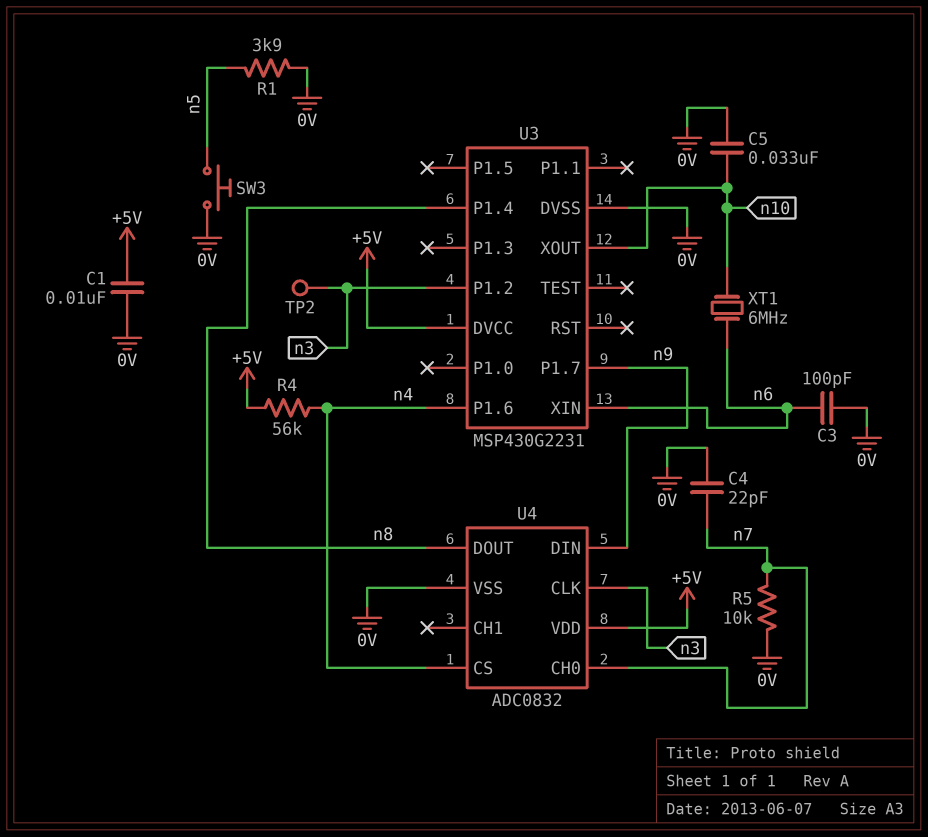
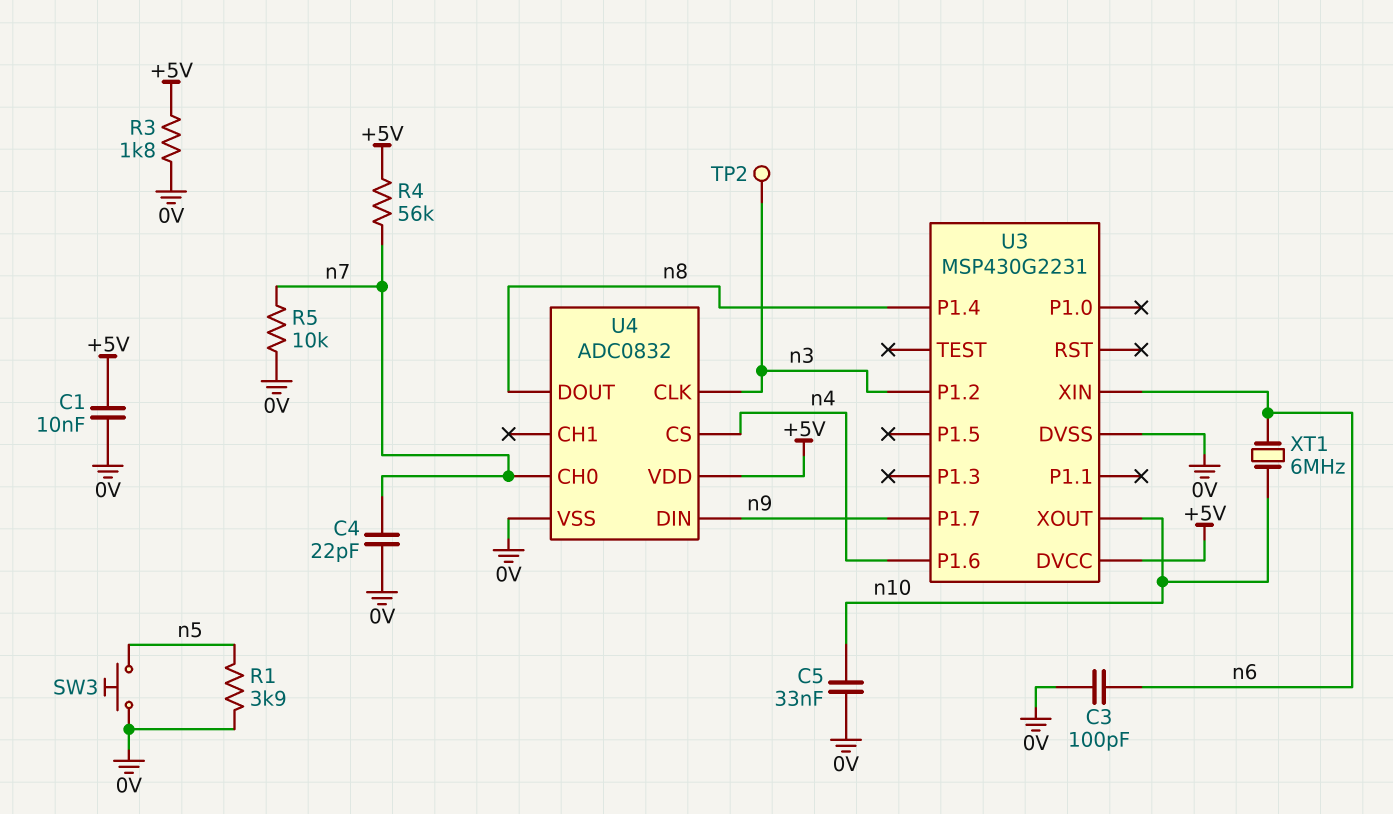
R3: none -> 1.8k (+5V, 0V)
R4: 56k (+5V, n4) -> 56k (+5V, n7)

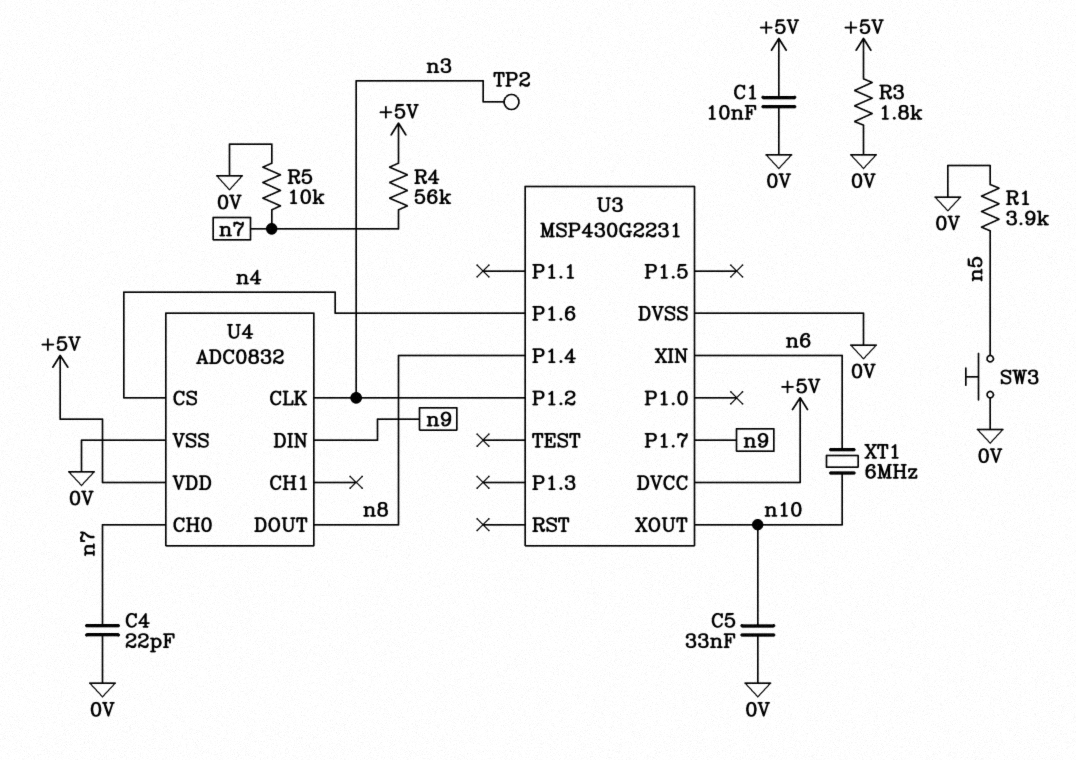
C3: 100pF (0V, n6) -> none

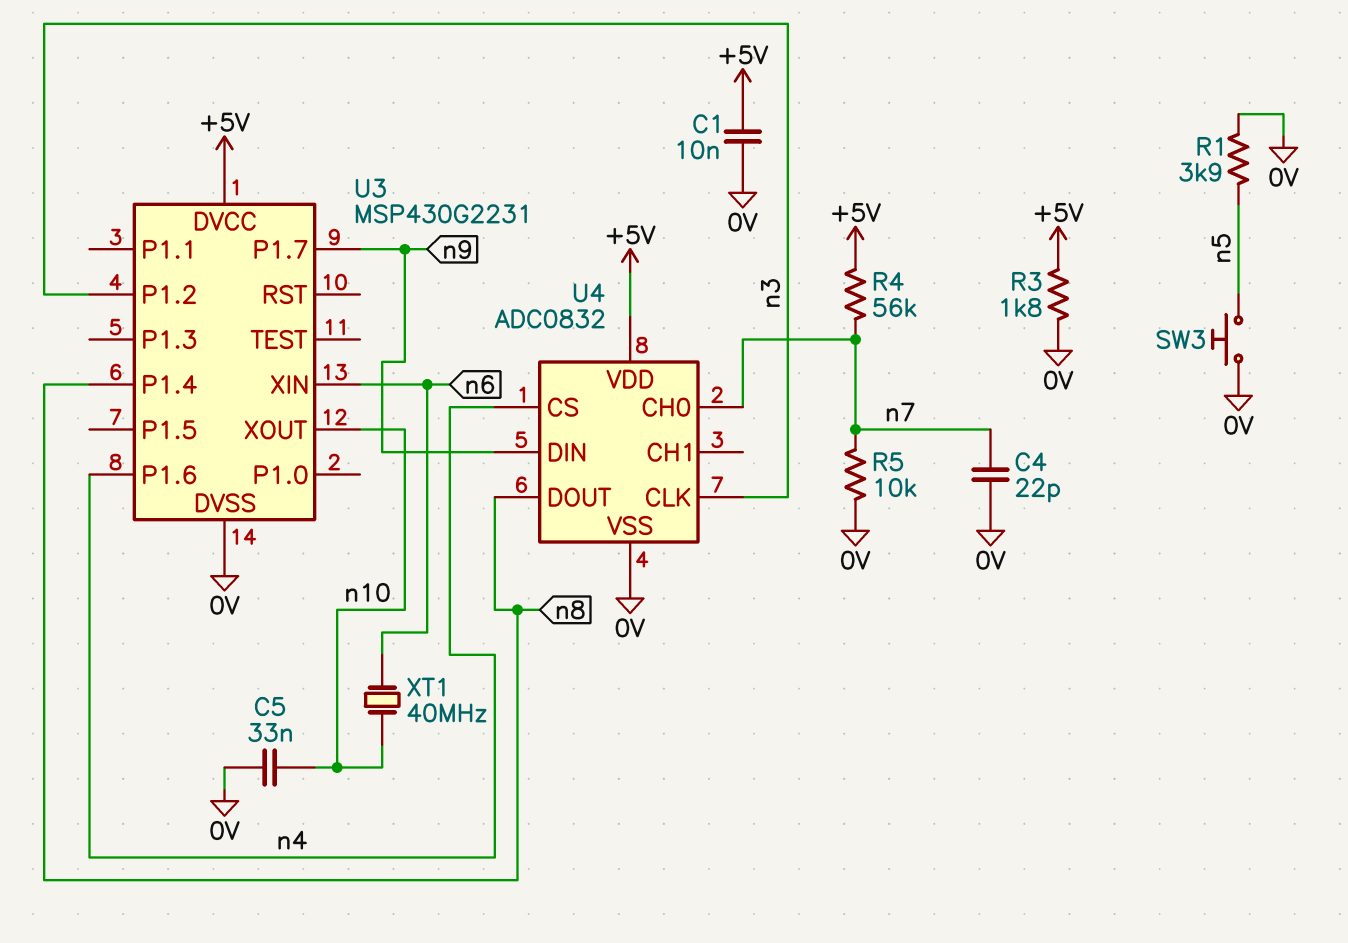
TP2: test point (n3) -> none
XT1: 6MHz (n6, n10) -> 40MHz (n6, n10)

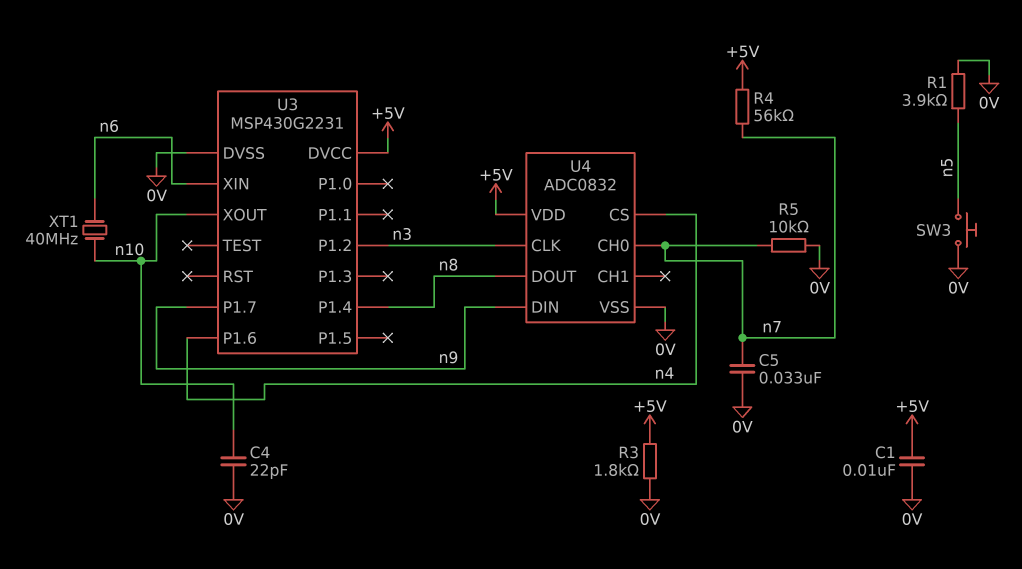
C4: 22pF (0V, n7) -> 22pF (0V, n10)
C5: 33nF (0V, n10) -> 33nF (0V, n7)

